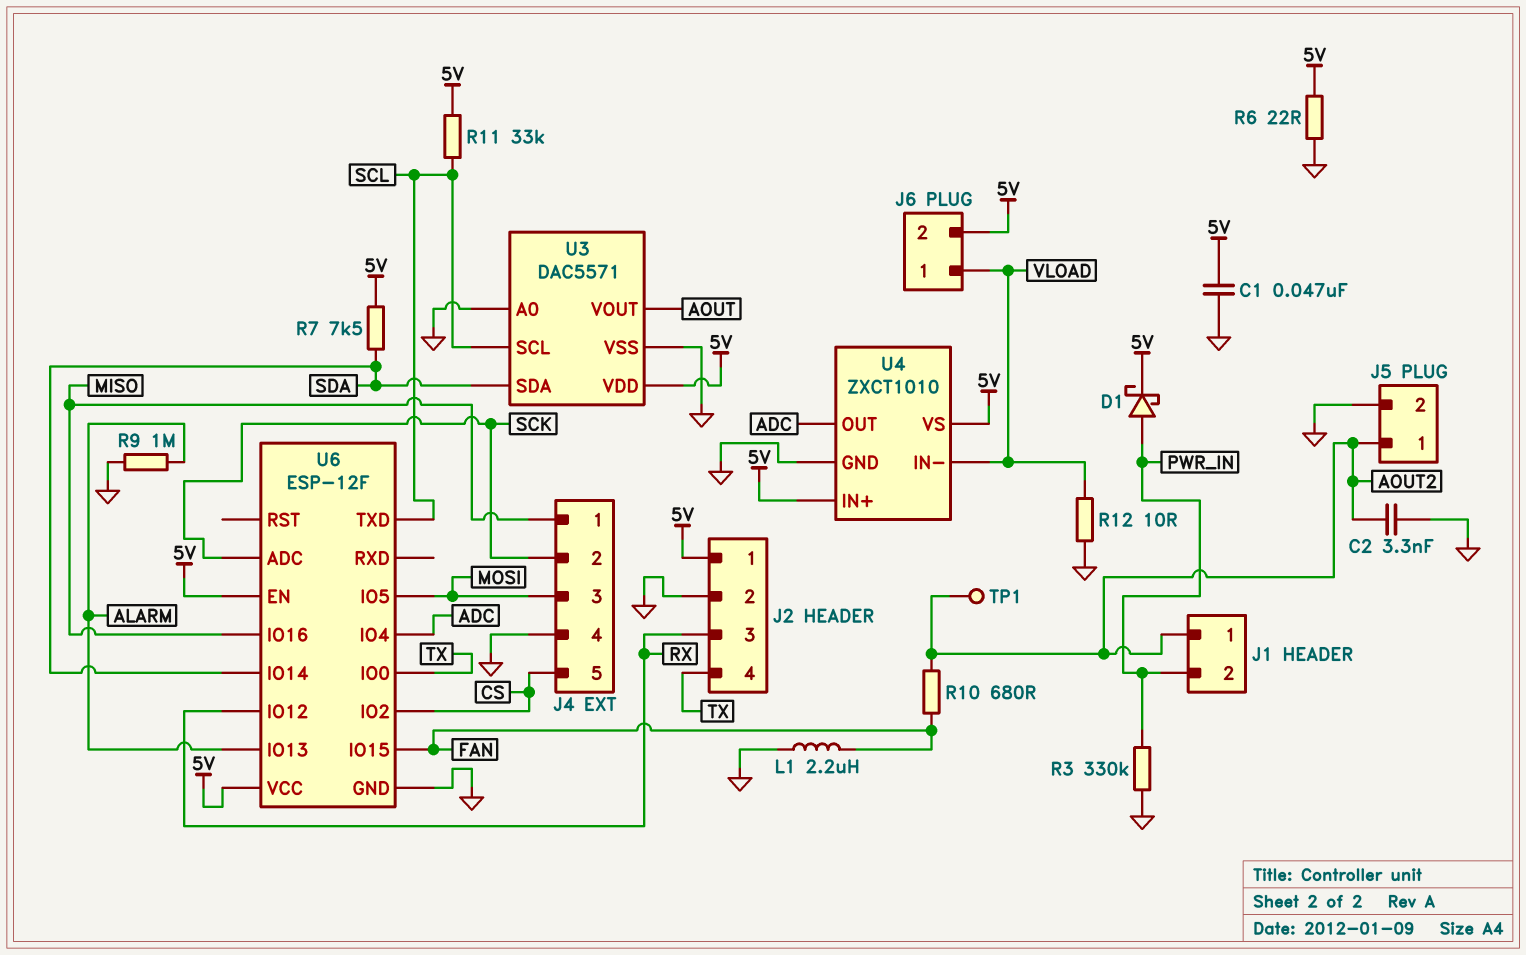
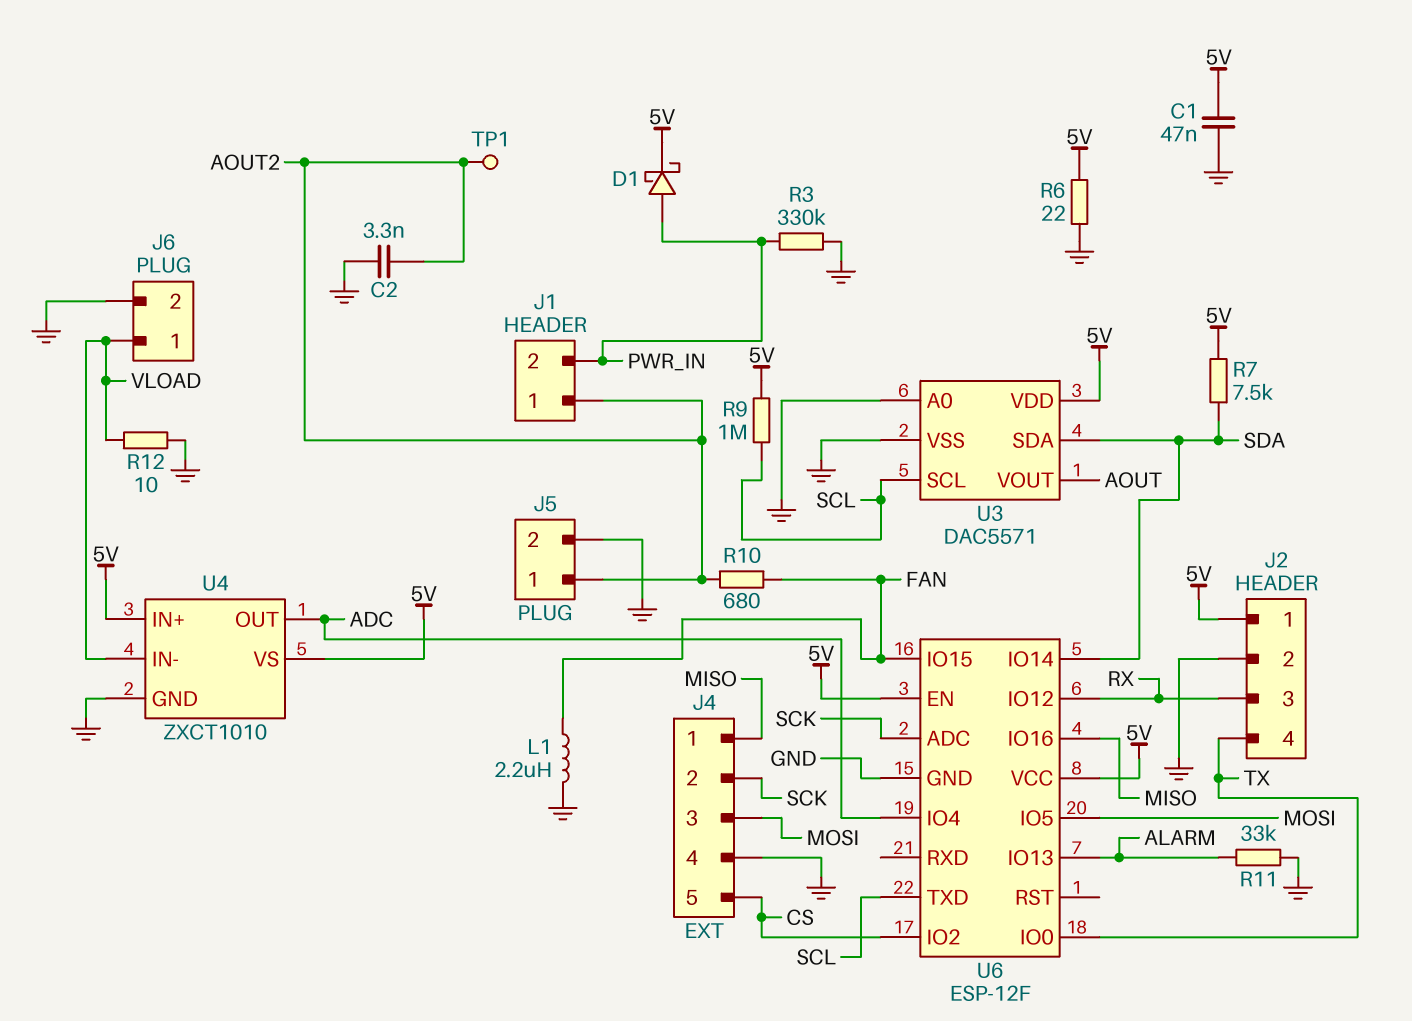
J6 pin 2: 5V -> GND
R9: 1M (ALARM, GND) -> 1M (5V, SCL)
R11: 33k (5V, SCL) -> 33k (ALARM, GND)

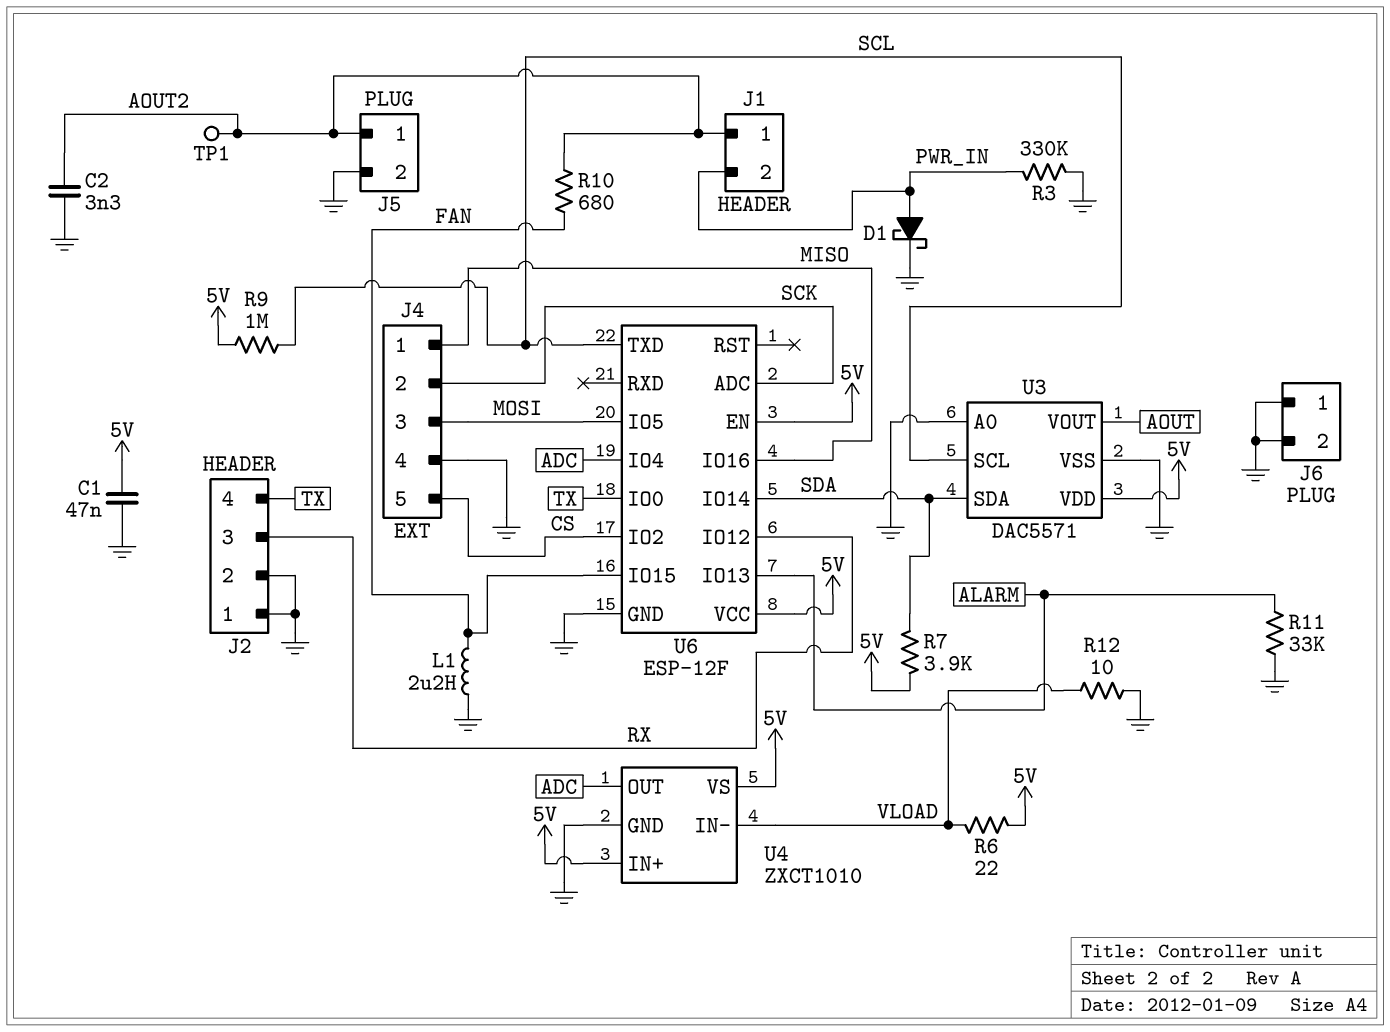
D1: schottky (A PWR_IN, K 5V) -> schottky (A PWR_IN, K GND)
J2 pin 1: 5V -> GND
J6 pin 1: VLOAD -> GND
R6: 22 (5V, GND) -> 22 (5V, VLOAD)
R7: 7.5k (5V, SDA) -> 3.9k (5V, SDA)

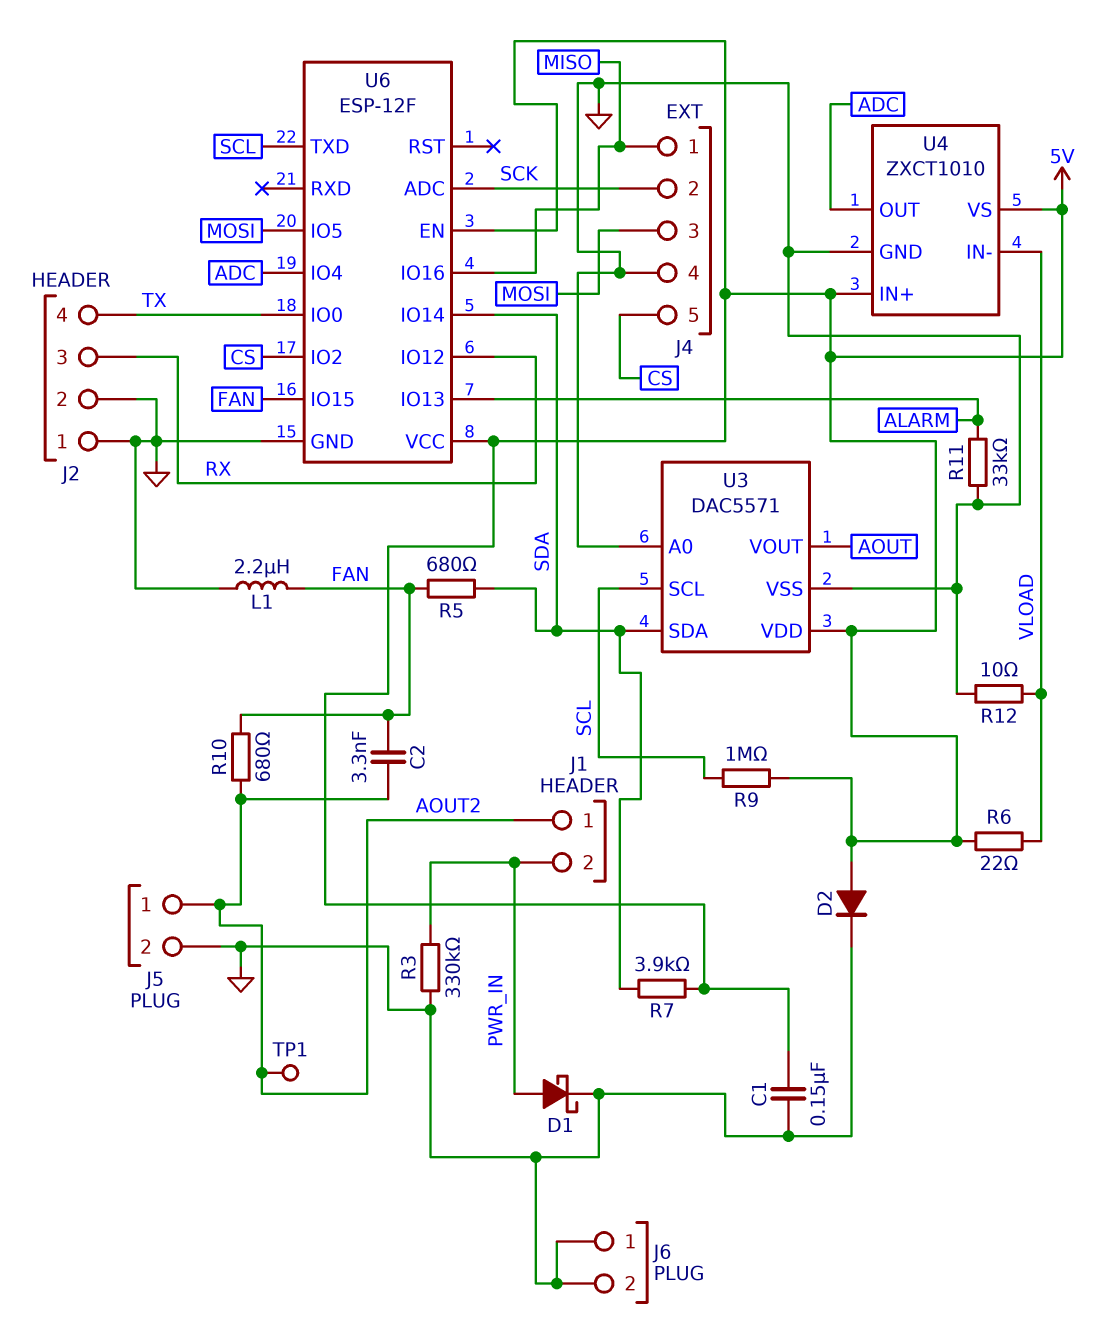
C1: 47nF (5V, GND) -> 150nF (5V, GND)
C2: 3.3nF (AOUT2, GND) -> 3.3nF (AOUT2, FAN)
D2: none -> diode (A 5V, K GND)
R5: none -> 680 (FAN, SDA)

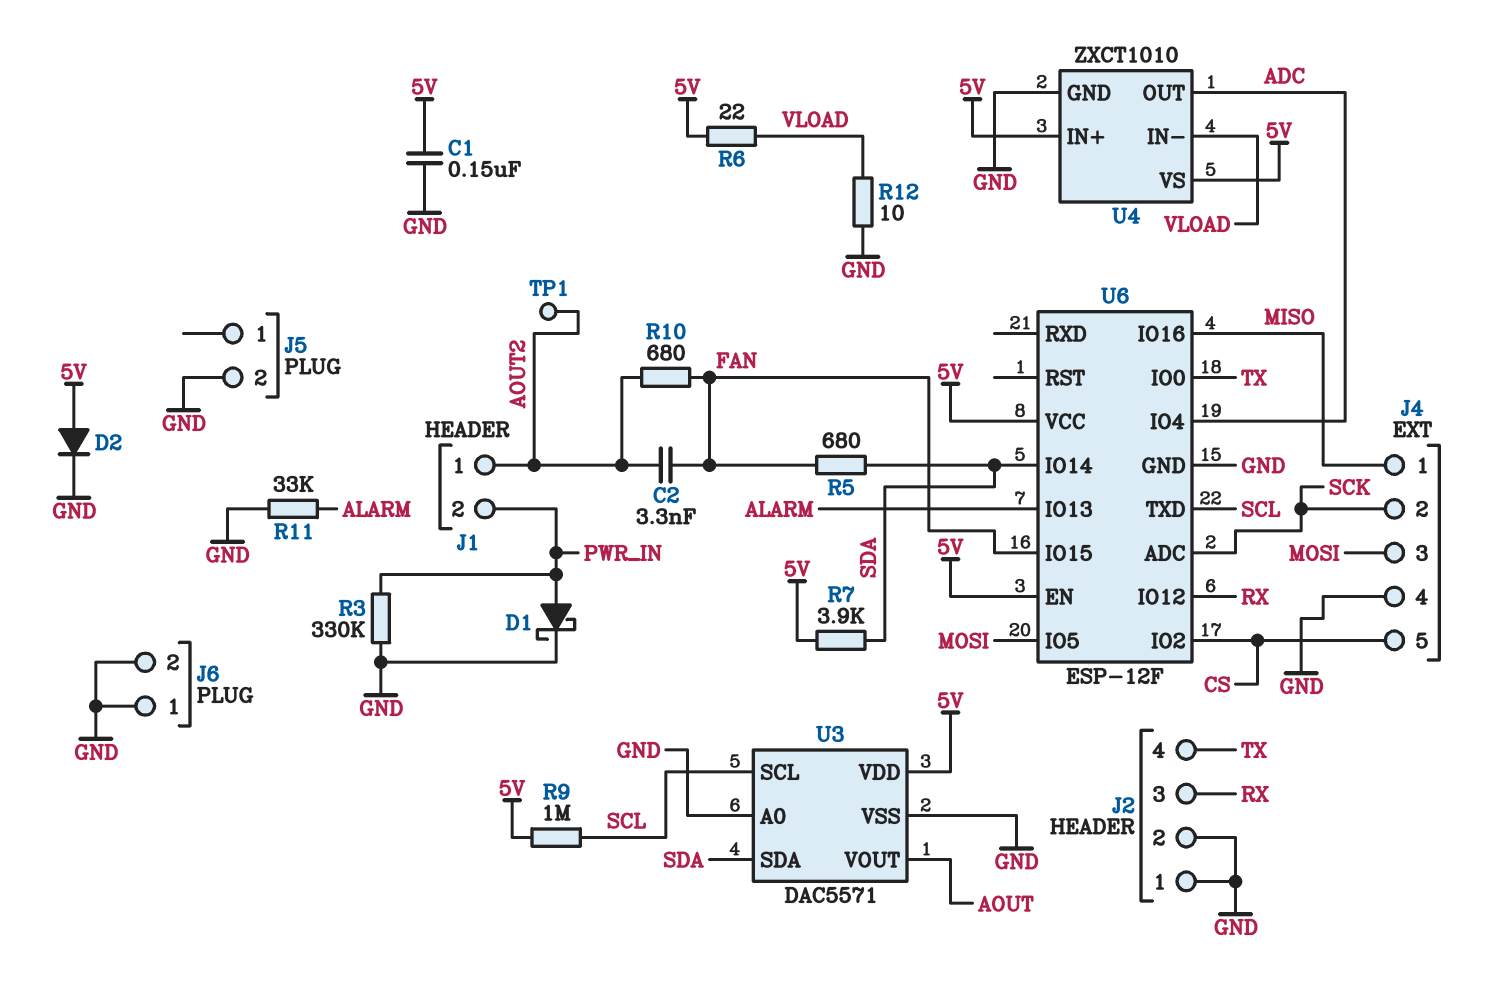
J5 pin 1: AOUT2 -> none
L1: 2.2uH (FAN, GND) -> none

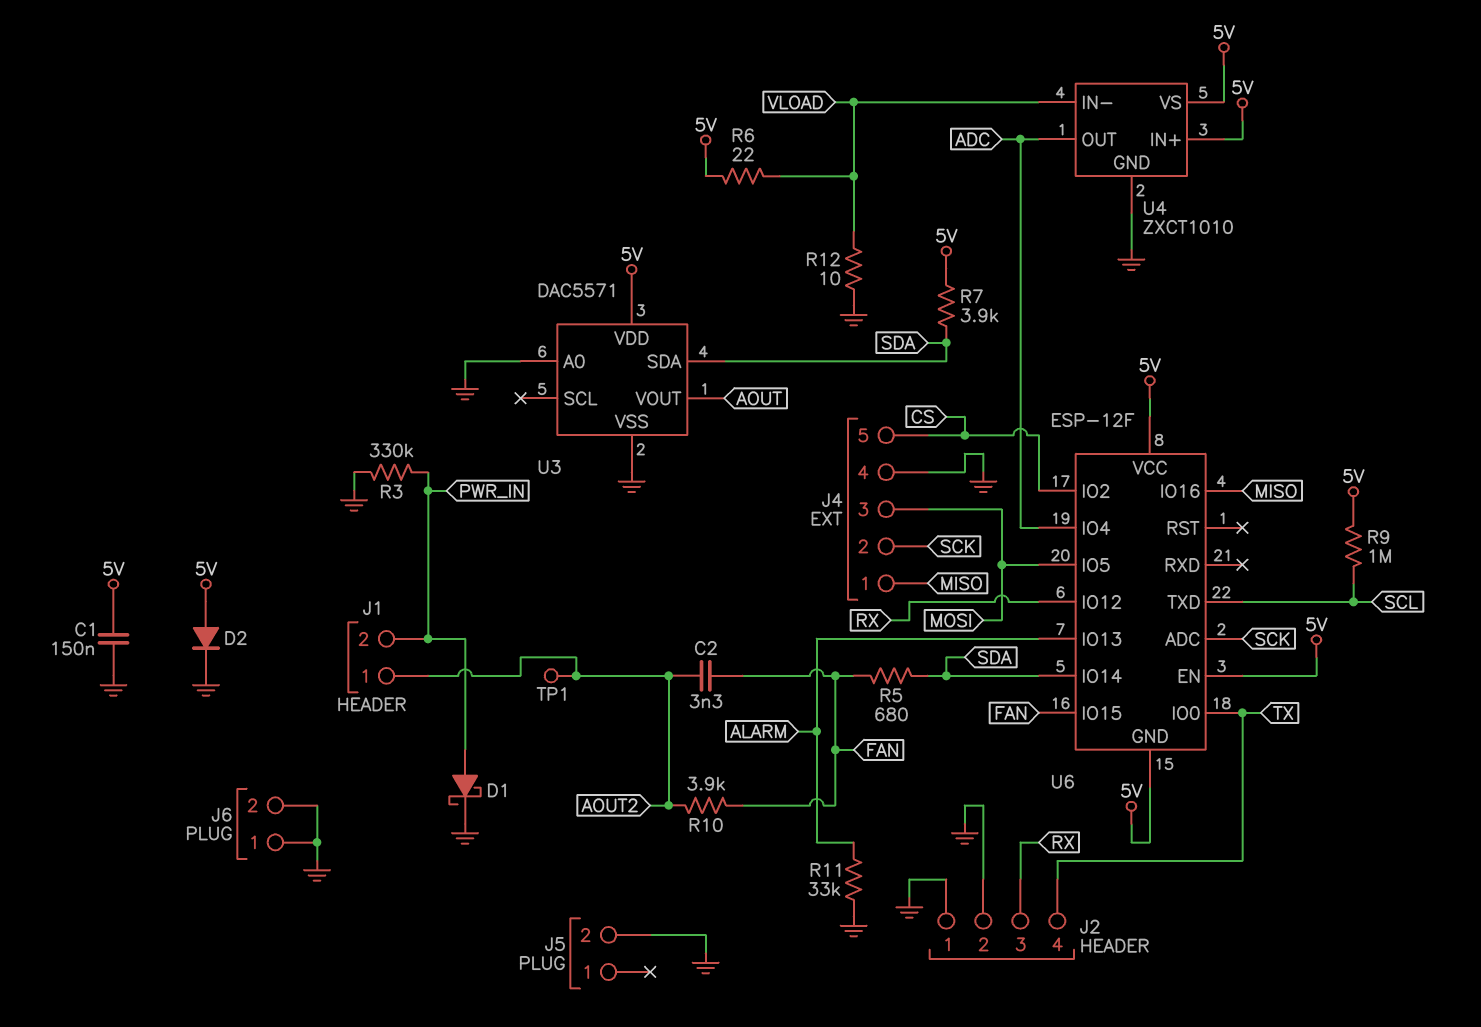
R10: 680 (AOUT2, FAN) -> 3.9k (AOUT2, FAN)
U3 pin SCL: SCL -> none
U6 pin GND: GND -> 5V

